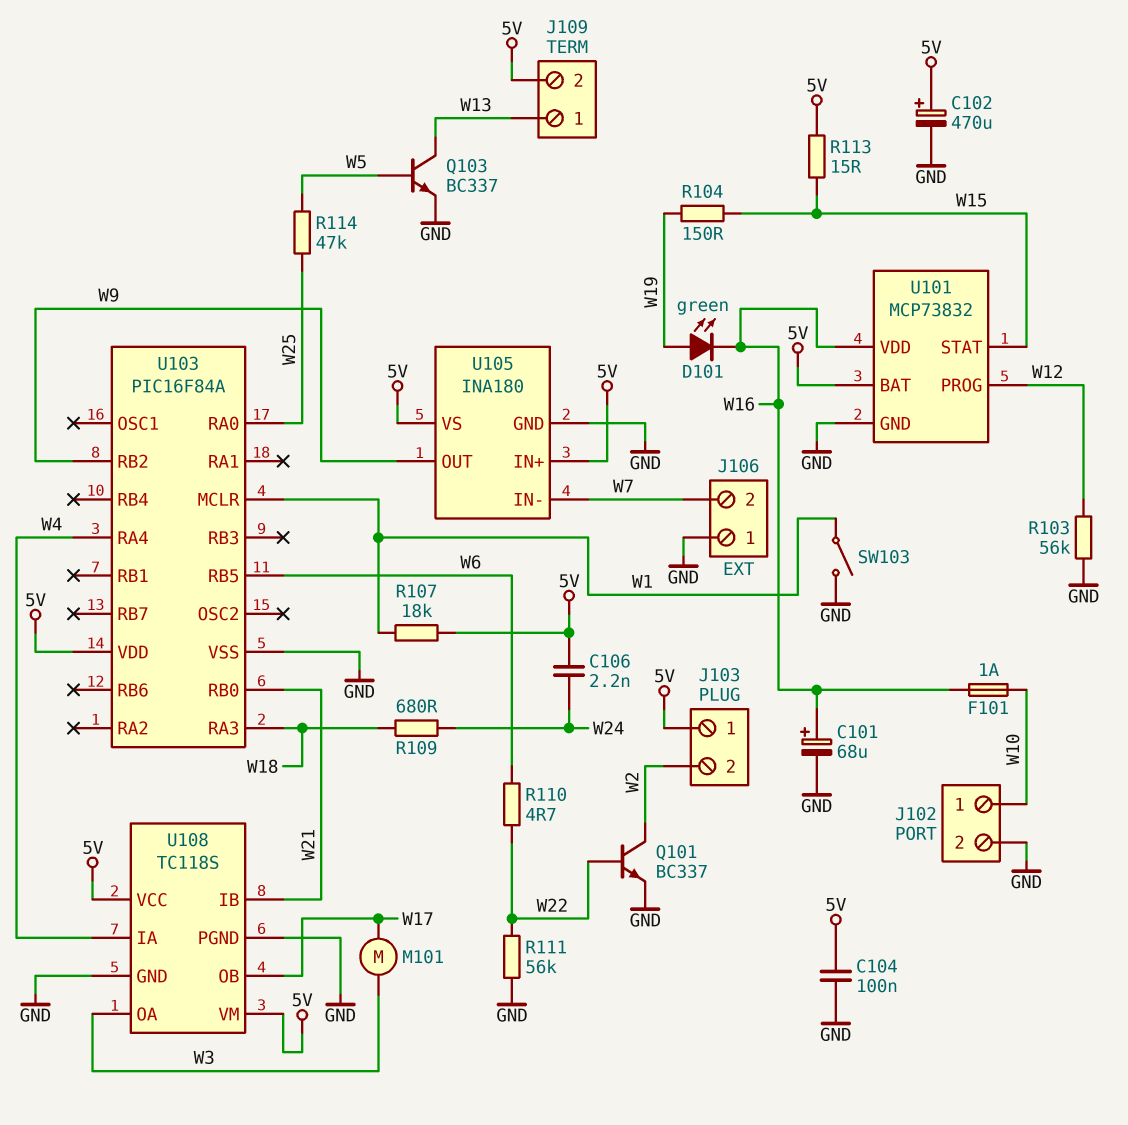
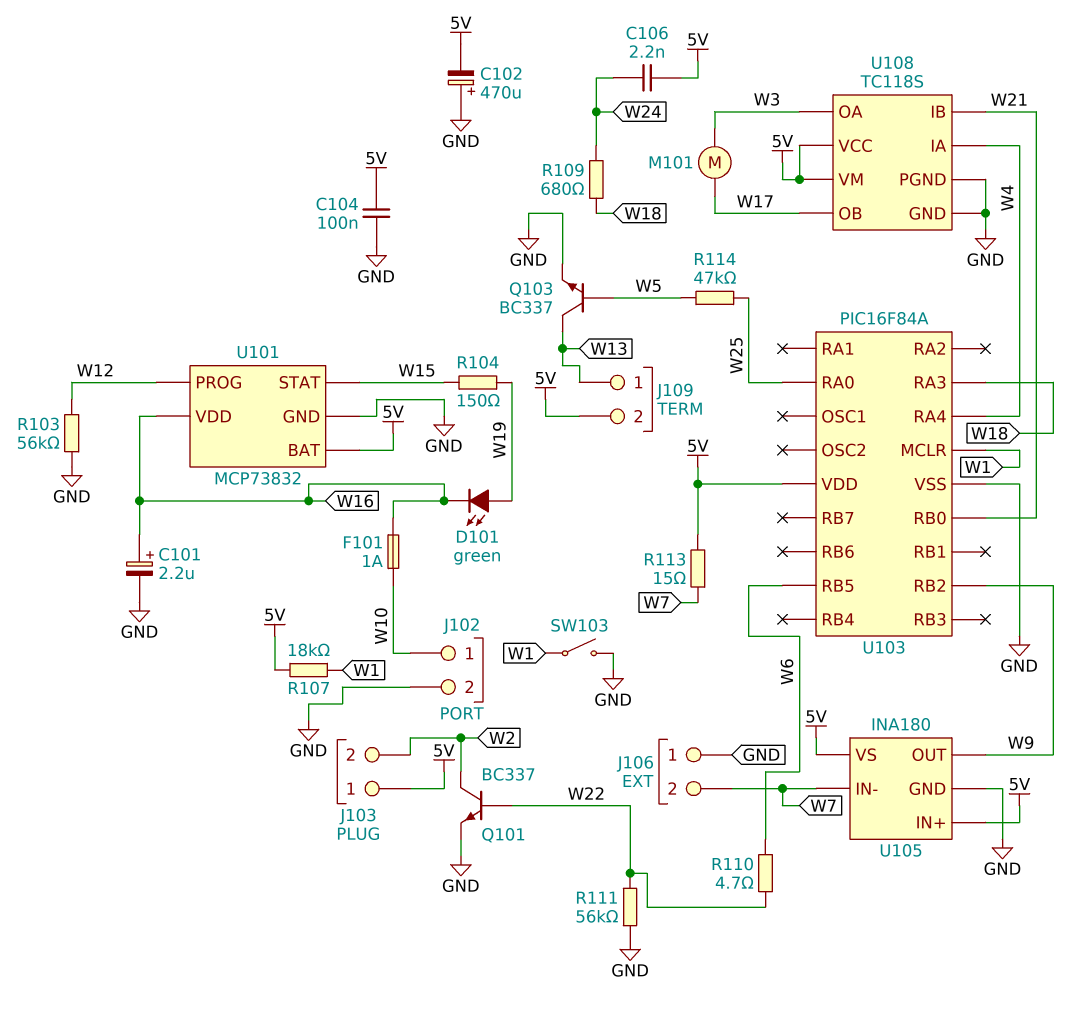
C101: 68uF (plus W16, minus GND) -> 2.2uF (plus W16, minus GND)
C102: 470uF (plus 5V, minus GND) -> 470uF (plus GND, minus 5V)
R113: 15 (5V, W15) -> 15 (5V, W7)

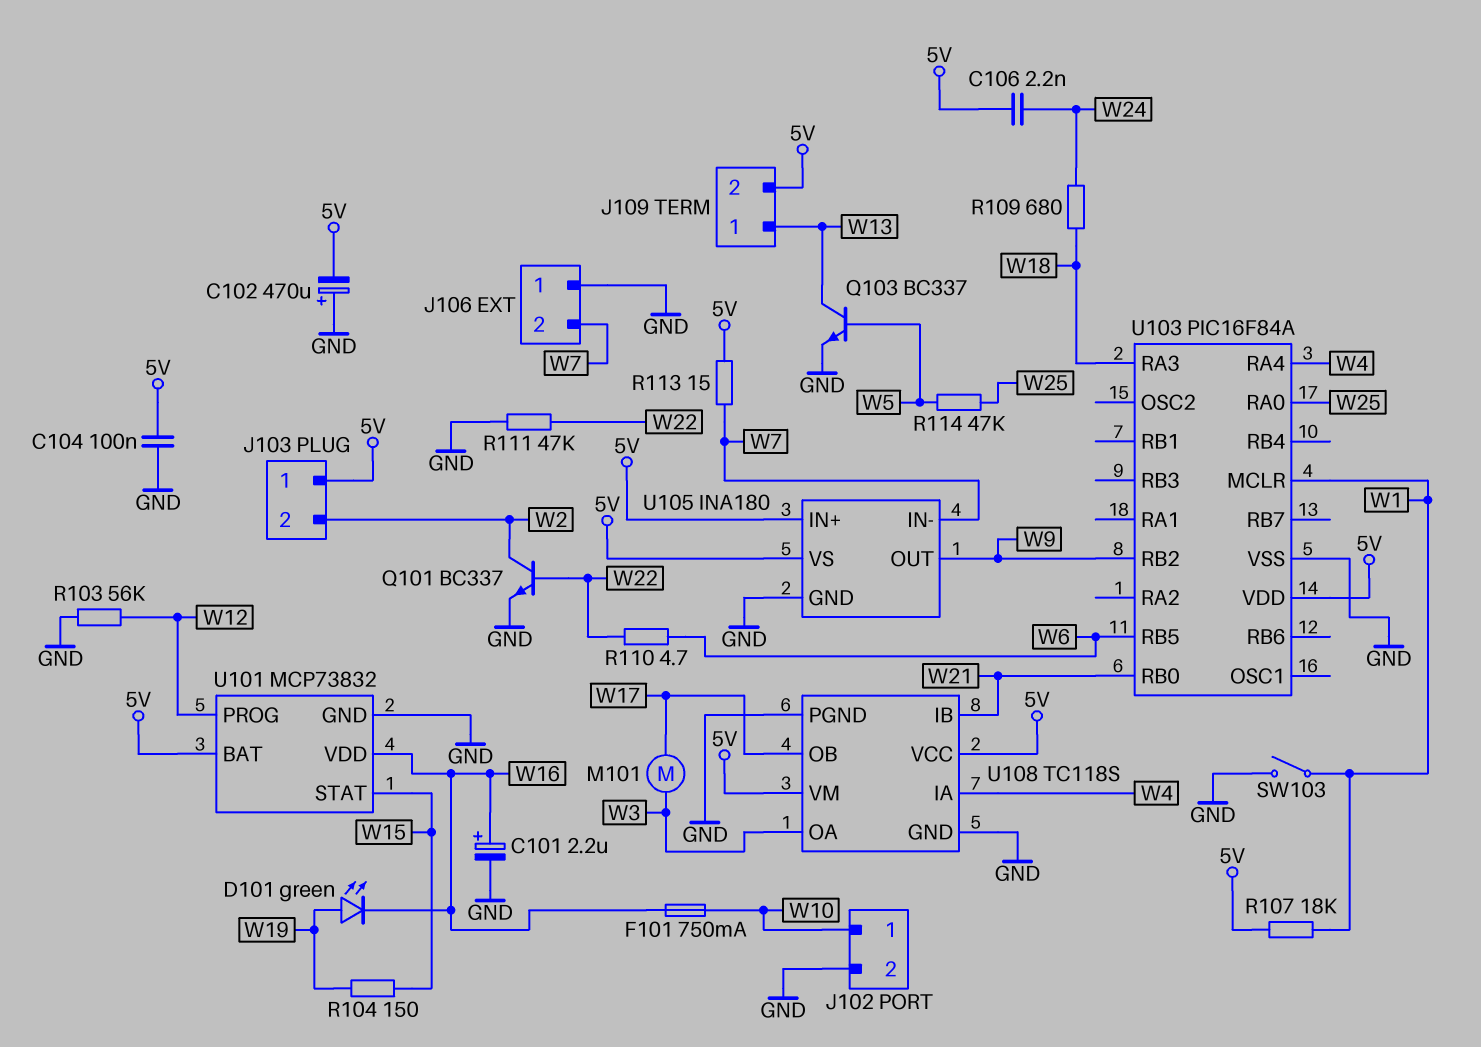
F101: 1A (W10, W16) -> 750mA (W10, W16)
R111: 56k (GND, W22) -> 47k (GND, W22)

